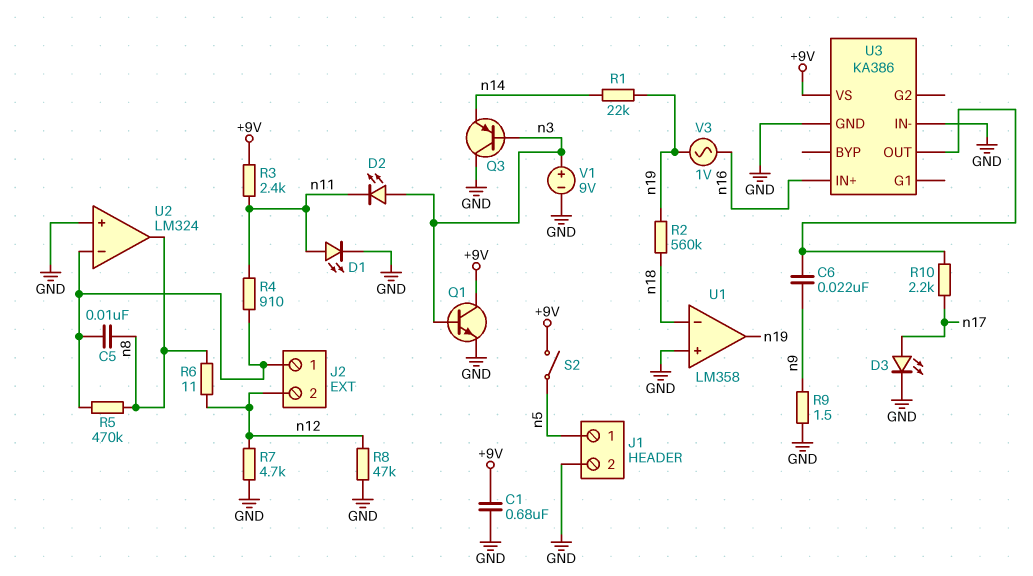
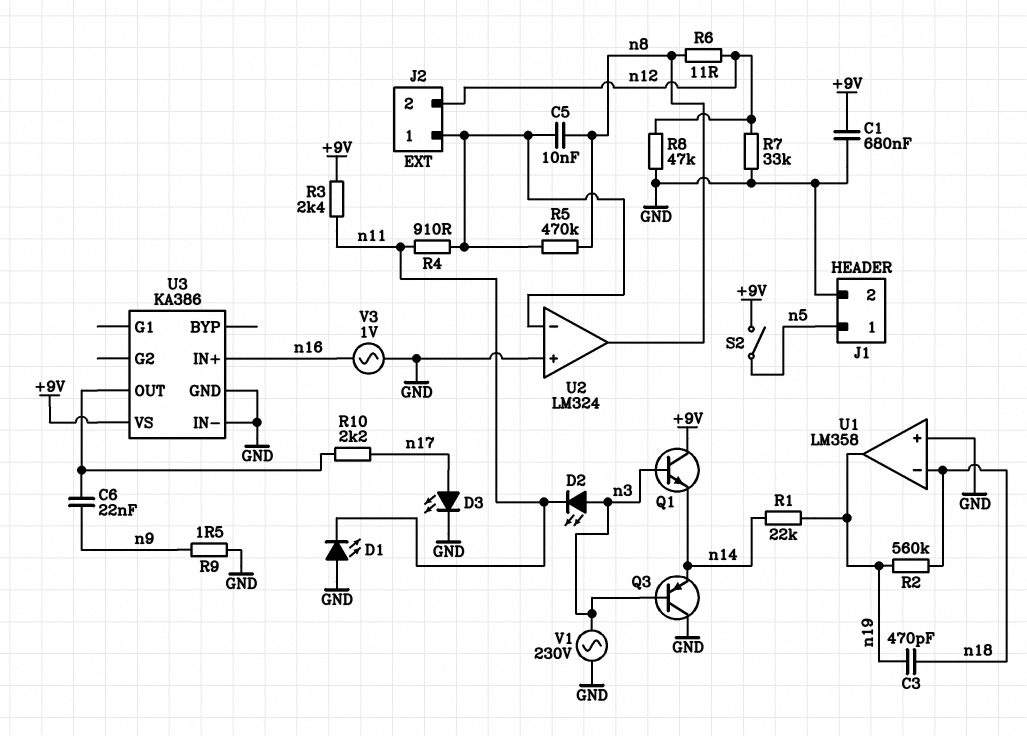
C3: none -> 470pF (n18, n19)
D1: LED (A n11, K GND) -> LED (A GND, K n11)
Q1: NPN (B n3, C +9V, E GND) -> NPN (B n3, C +9V, E n14)
R7: 4.7k (GND, n12) -> 33k (GND, n12)
V1: 9V (plus n3, minus GND) -> AC 230V (GND, n3)
V3: AC 1V (n16, n19) -> AC 1V (GND, n16)

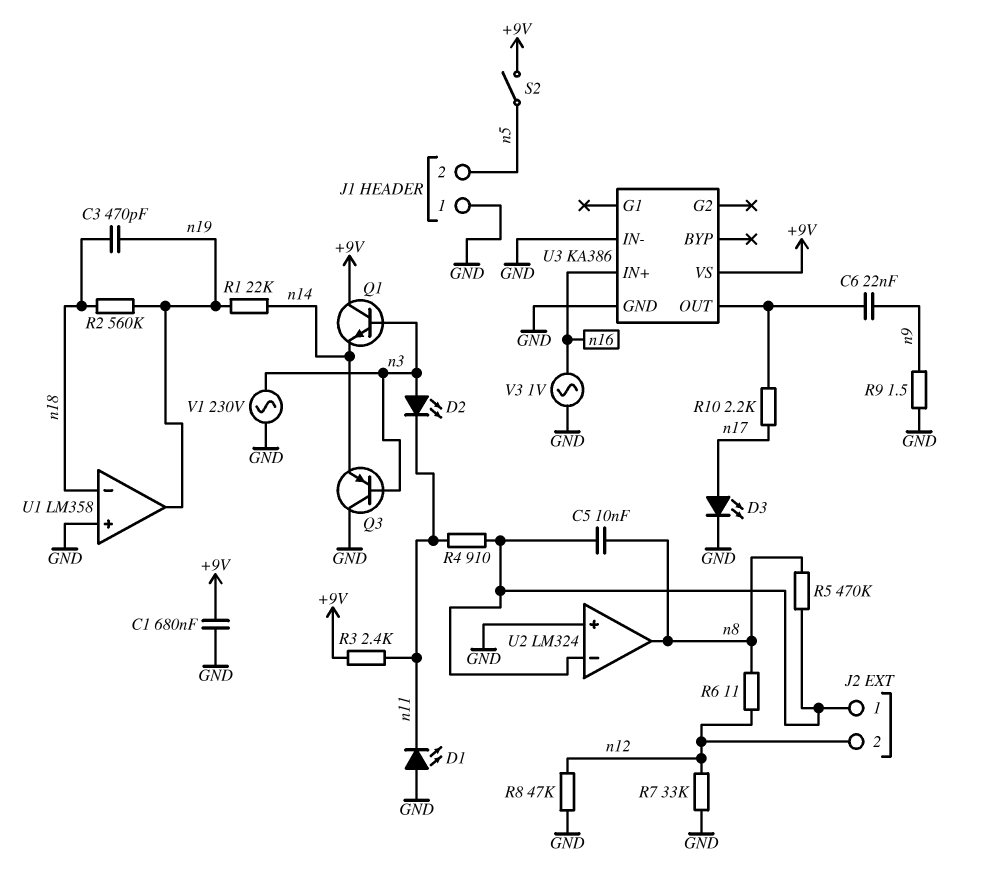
J1 pin 1: n5 -> GND
J1 pin 2: GND -> n5

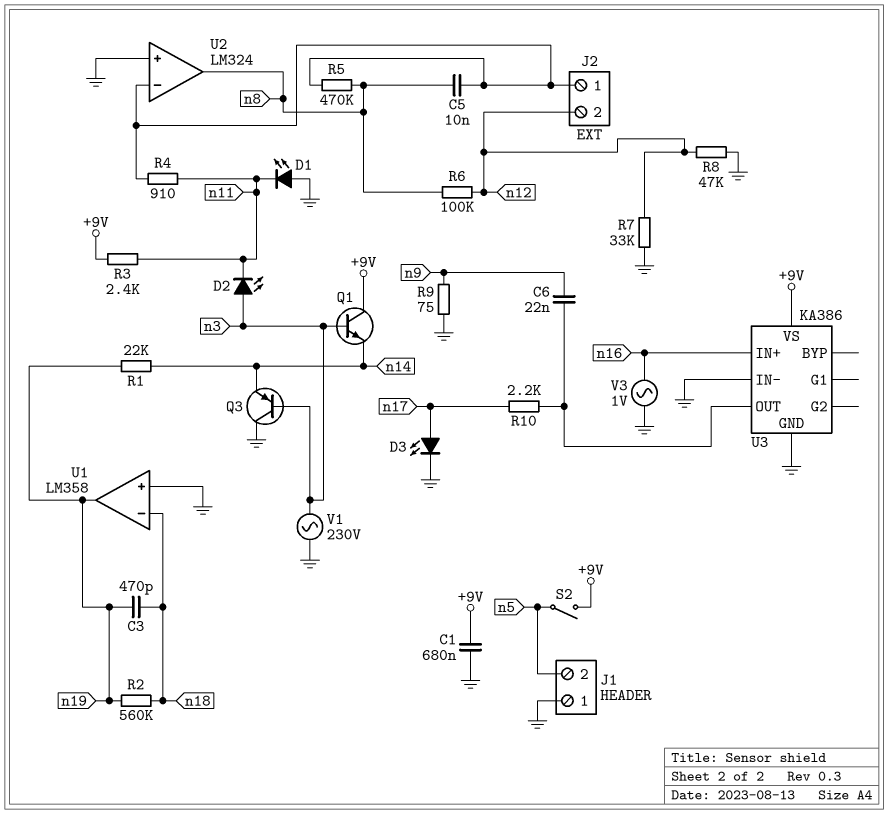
R6: 11 (n8, n12) -> 100k (n8, n12)
R9: 1.5 (GND, n9) -> 75 (GND, n9)

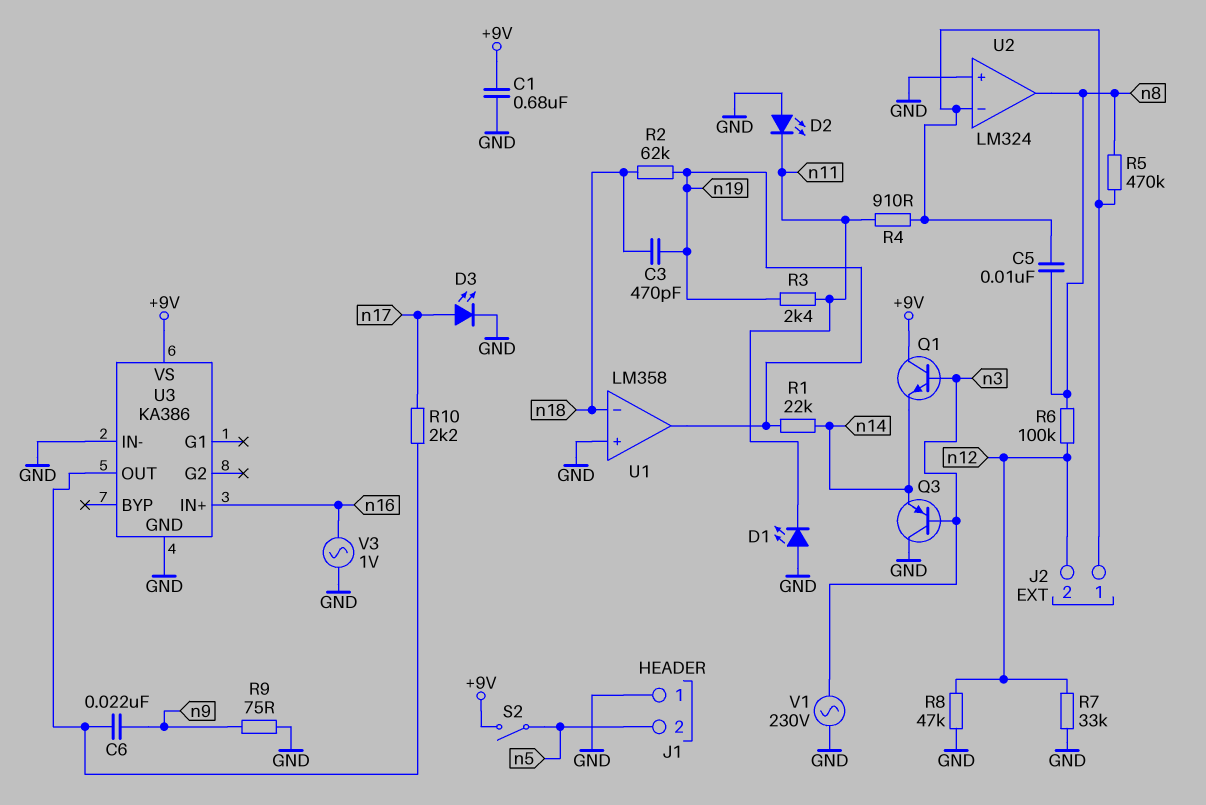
D2: LED (A n3, K n11) -> LED (A GND, K n11)
R2: 560k (n18, n19) -> 62k (n18, n19)
R3: 2.4k (+9V, n11) -> 2.4k (n11, n19)

